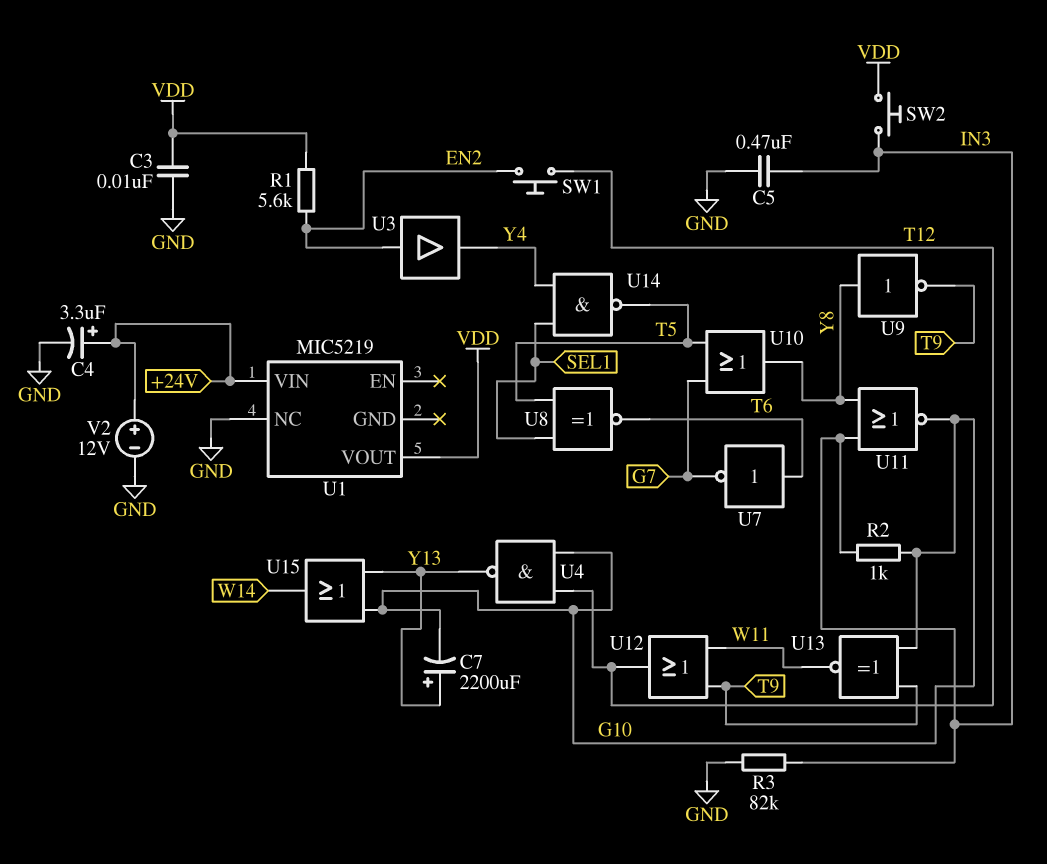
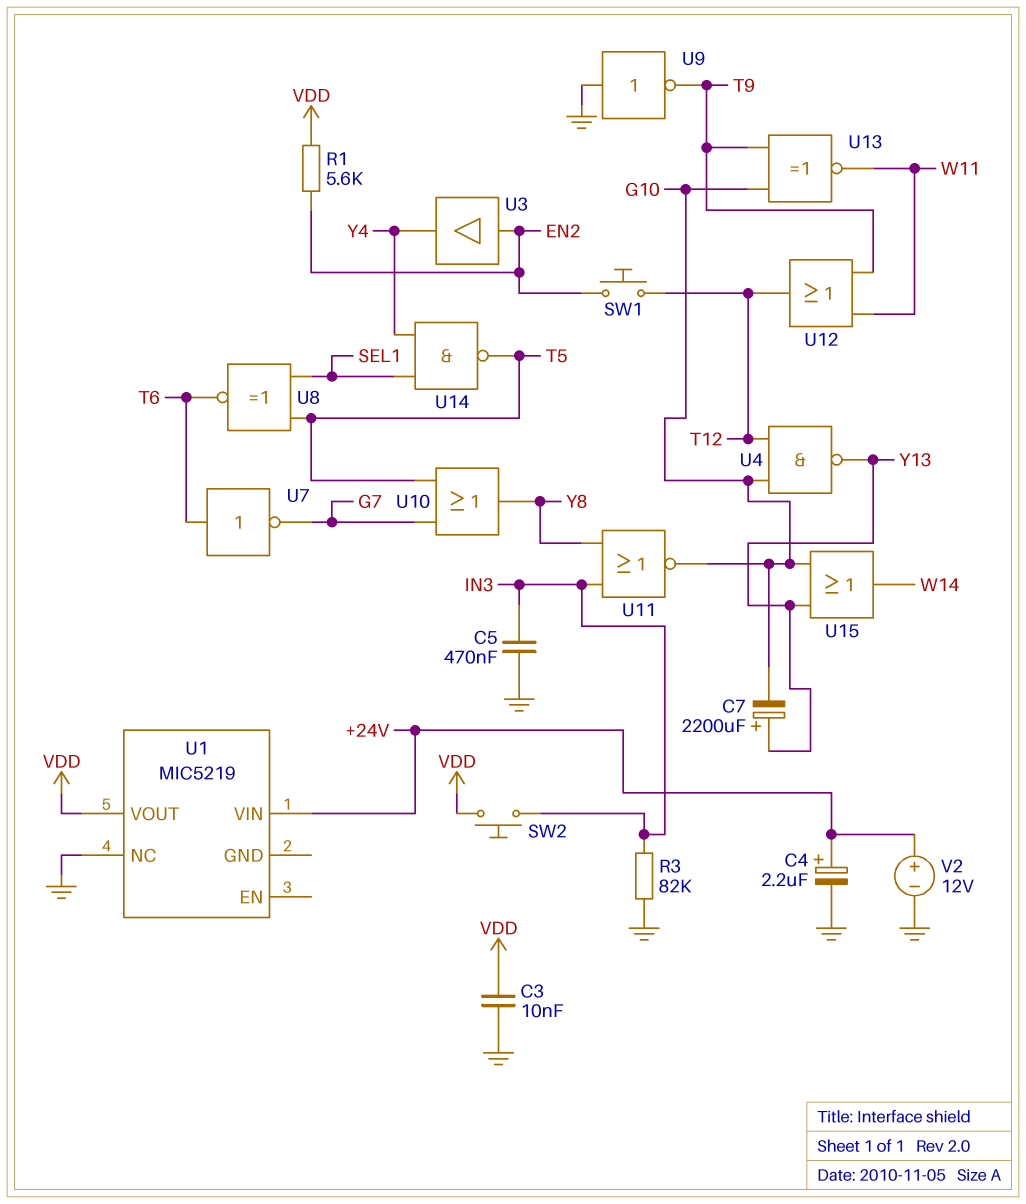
C4: 3.3uF (plus +24V, minus GND) -> 2.2uF (plus +24V, minus GND)
R2: 1k (G10, IN3) -> none
U9: NOT (in Y8, out T9) -> NOT (in GND, out T9)

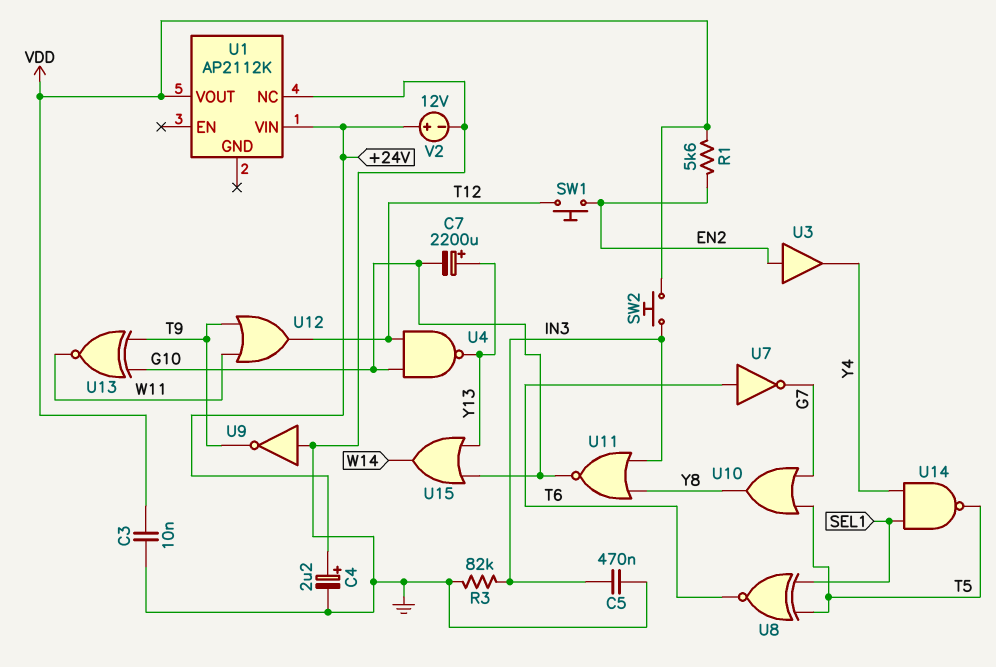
U1: MIC5219 -> AP2112K

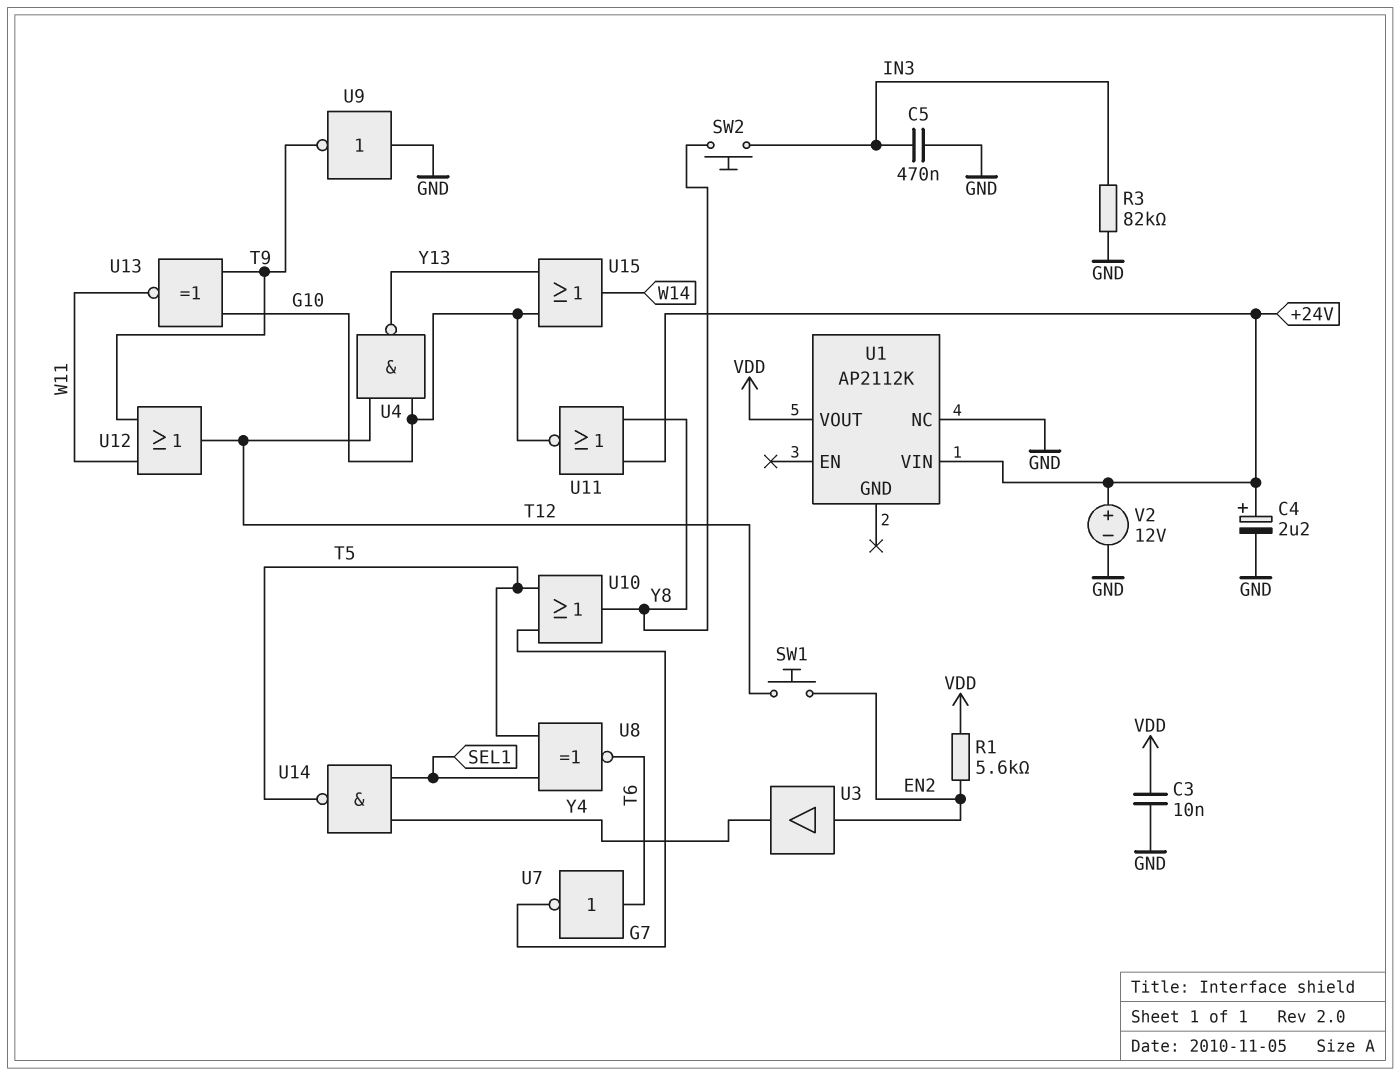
C7: 2200uF (plus Y13, minus G10) -> none
SW2: button (IN3, VDD) -> button (IN3, Y8)
U11: NOR (in IN3, in Y8, out G10) -> NOR (in +24V, in Y8, out G10)

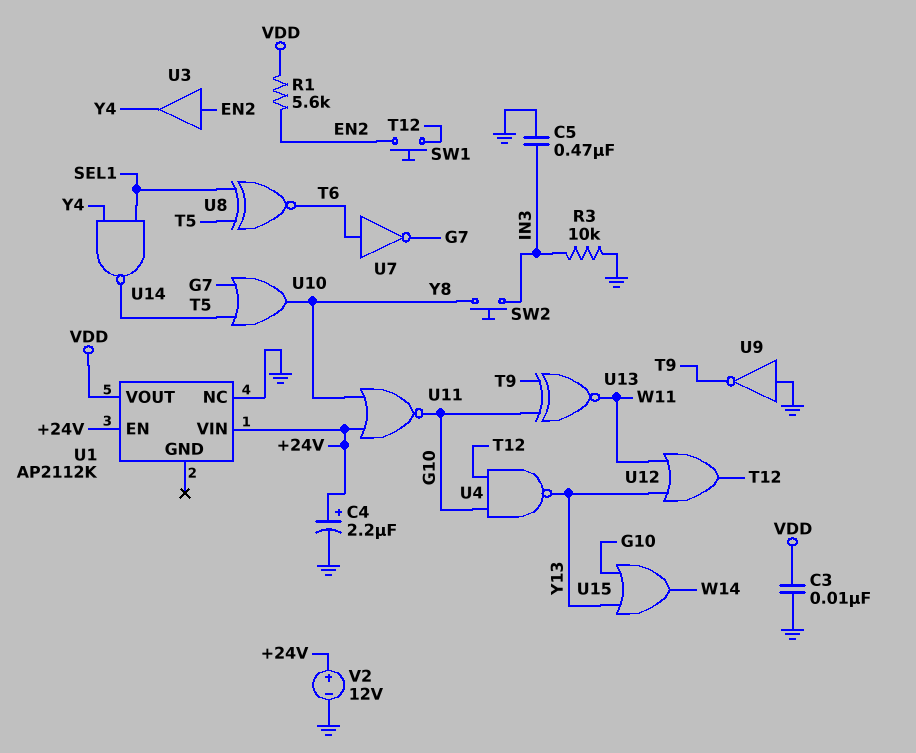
R3: 82k (GND, IN3) -> 10k (GND, IN3)
U1 pin EN: none -> +24V
U12: OR (in T9, in W11, out T12) -> OR (in W11, in Y13, out T12)

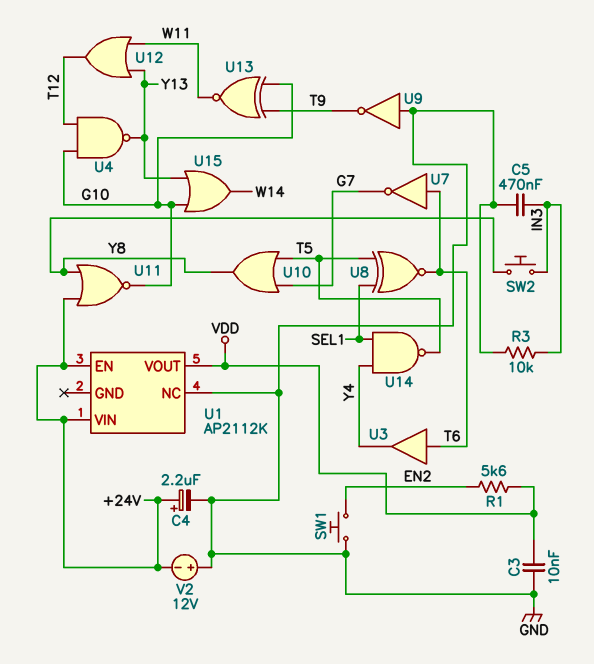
SW1: button (EN2, T12) -> button (EN2, GND)
U3: buffer (in EN2, out Y4) -> buffer (in T6, out Y4)
V2: 12V (plus +24V, minus GND) -> 12V (plus GND, minus +24V)

